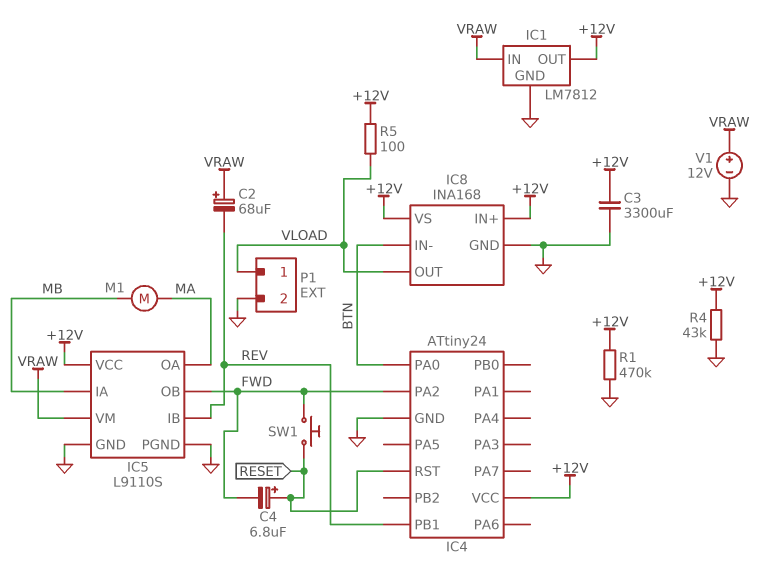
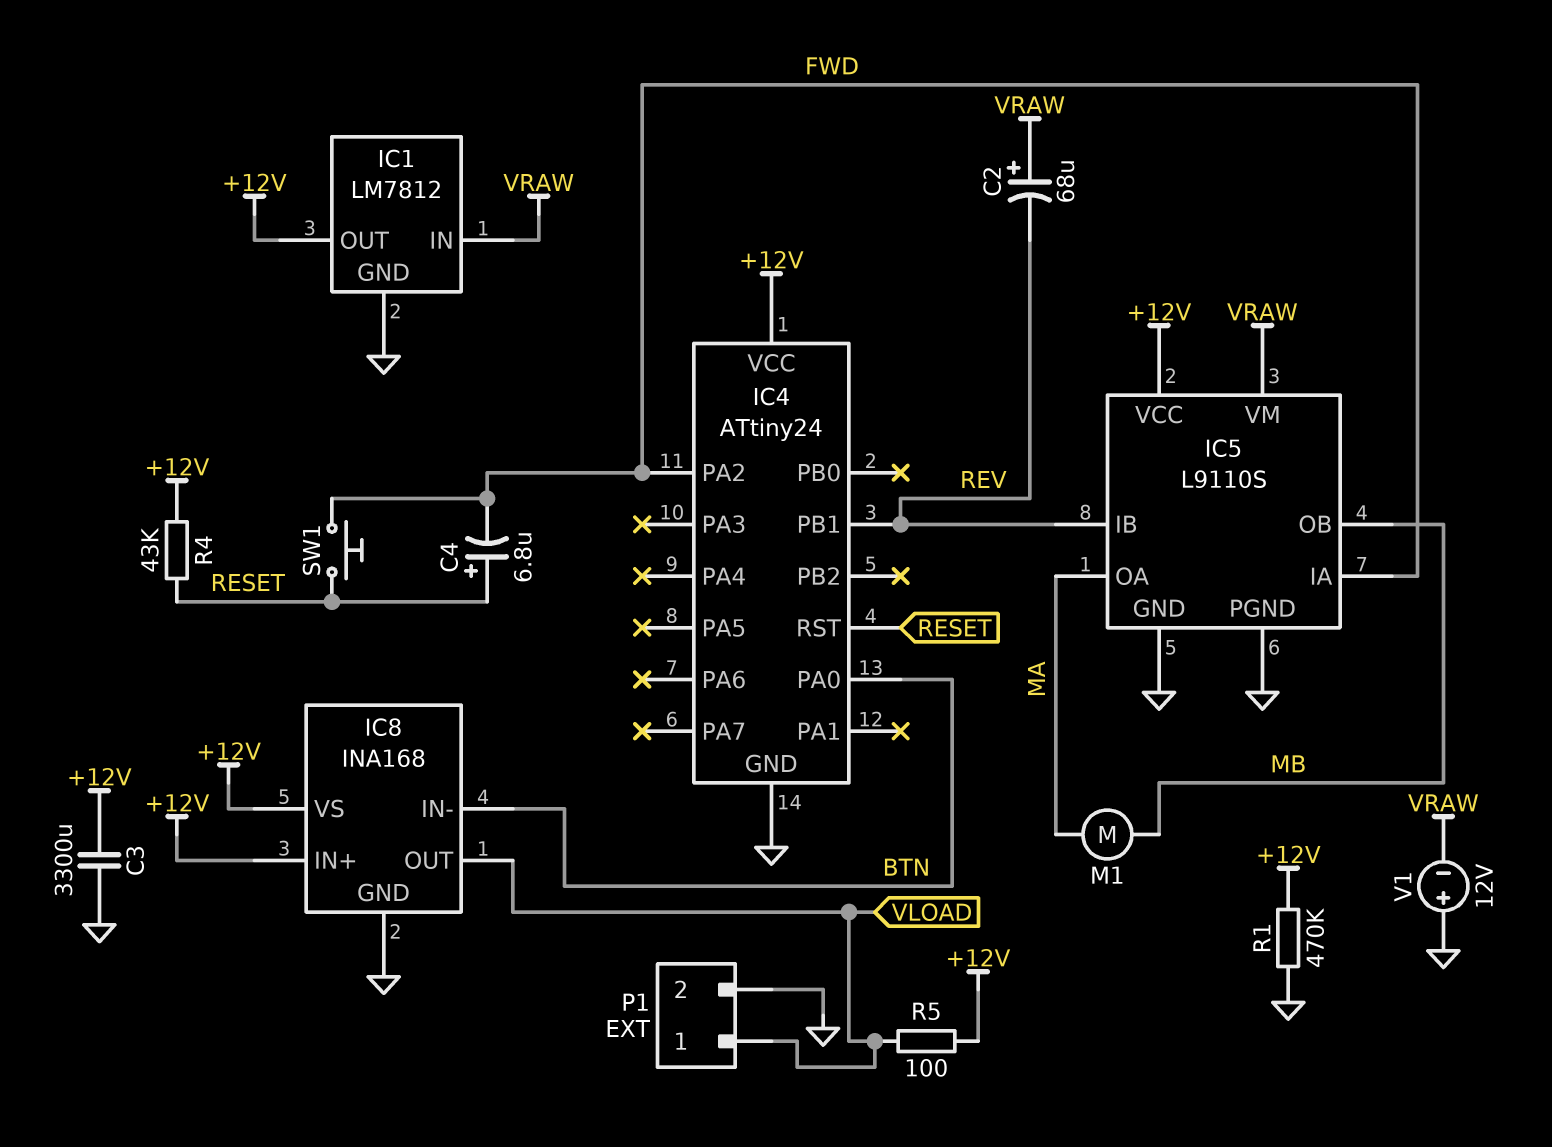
IC5 pin IA: MB -> FWD
IC5 pin OB: FWD -> MB
R4: 43k (+12V, GND) -> 43k (+12V, RESET)
V1: 12V (plus VRAW, minus GND) -> 12V (plus GND, minus VRAW)

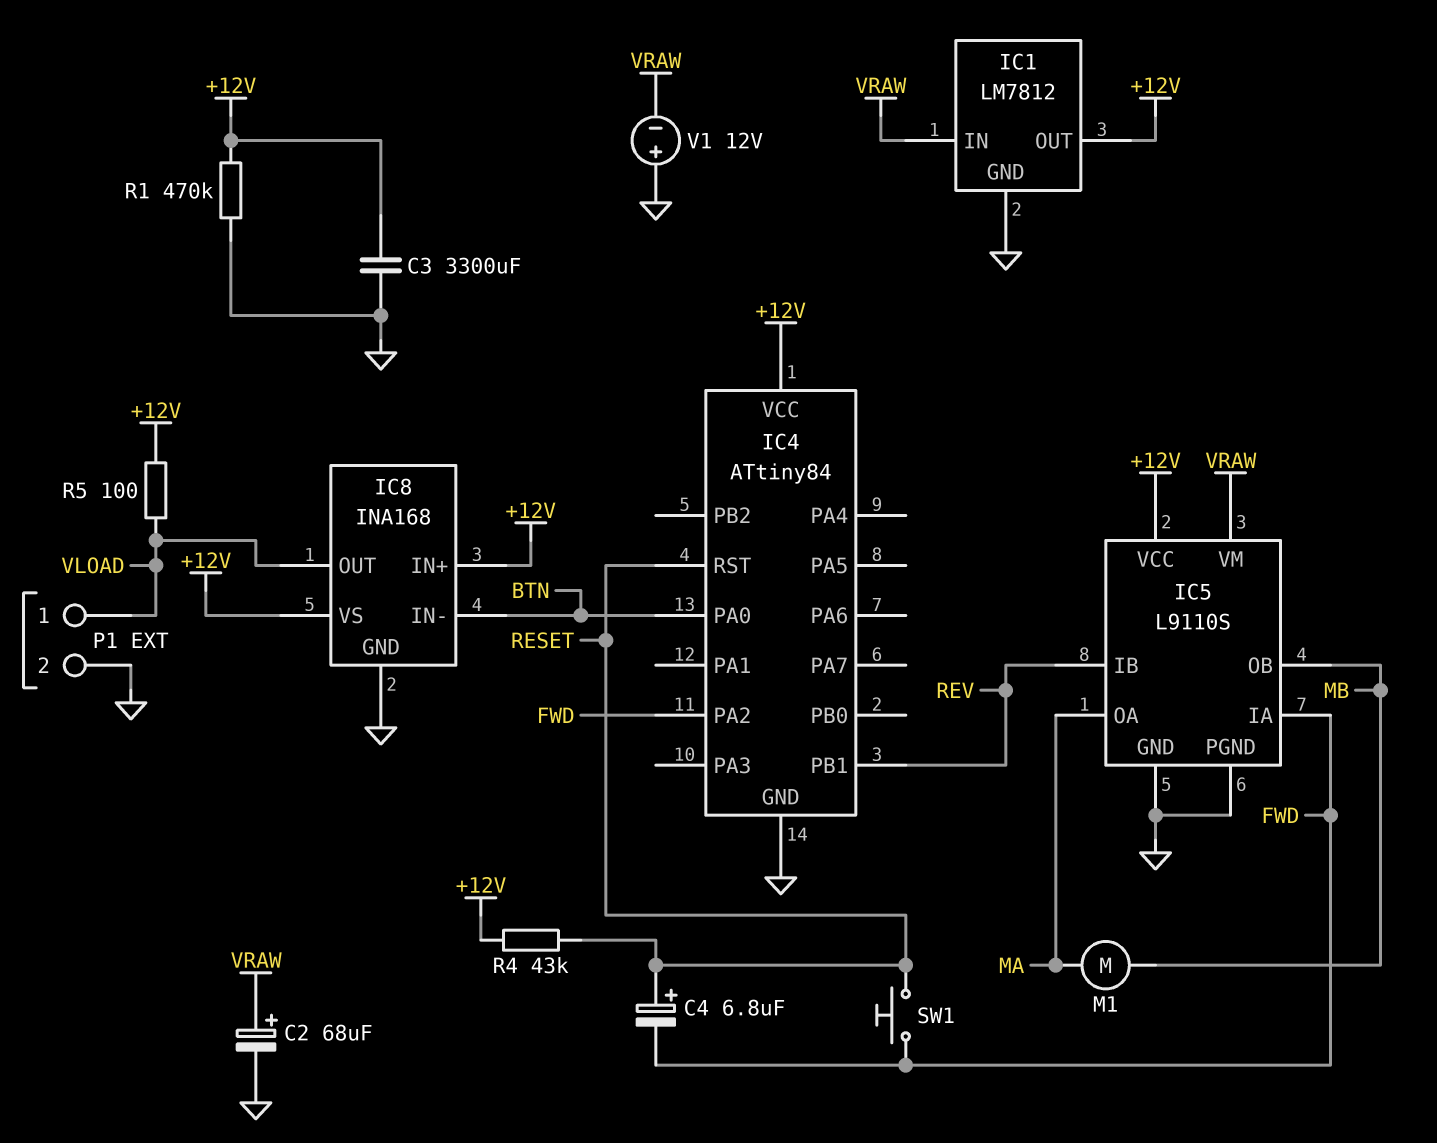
C2: 68uF (plus VRAW, minus REV) -> 68uF (plus VRAW, minus GND)
IC4: ATtiny24 -> ATtiny84

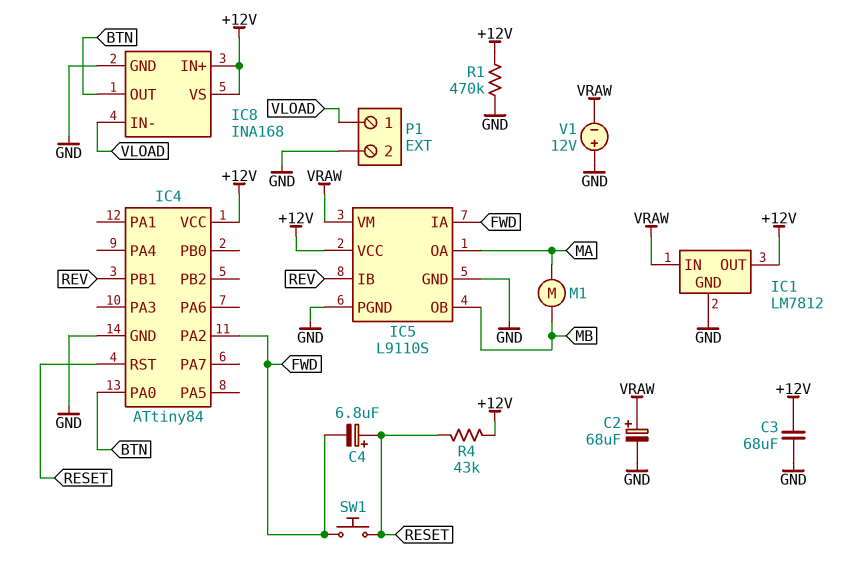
C3: 3300uF (+12V, GND) -> 68uF (+12V, GND)
IC8 pin IN-: BTN -> VLOAD
IC8 pin OUT: VLOAD -> BTN
R5: 100 (+12V, VLOAD) -> none

